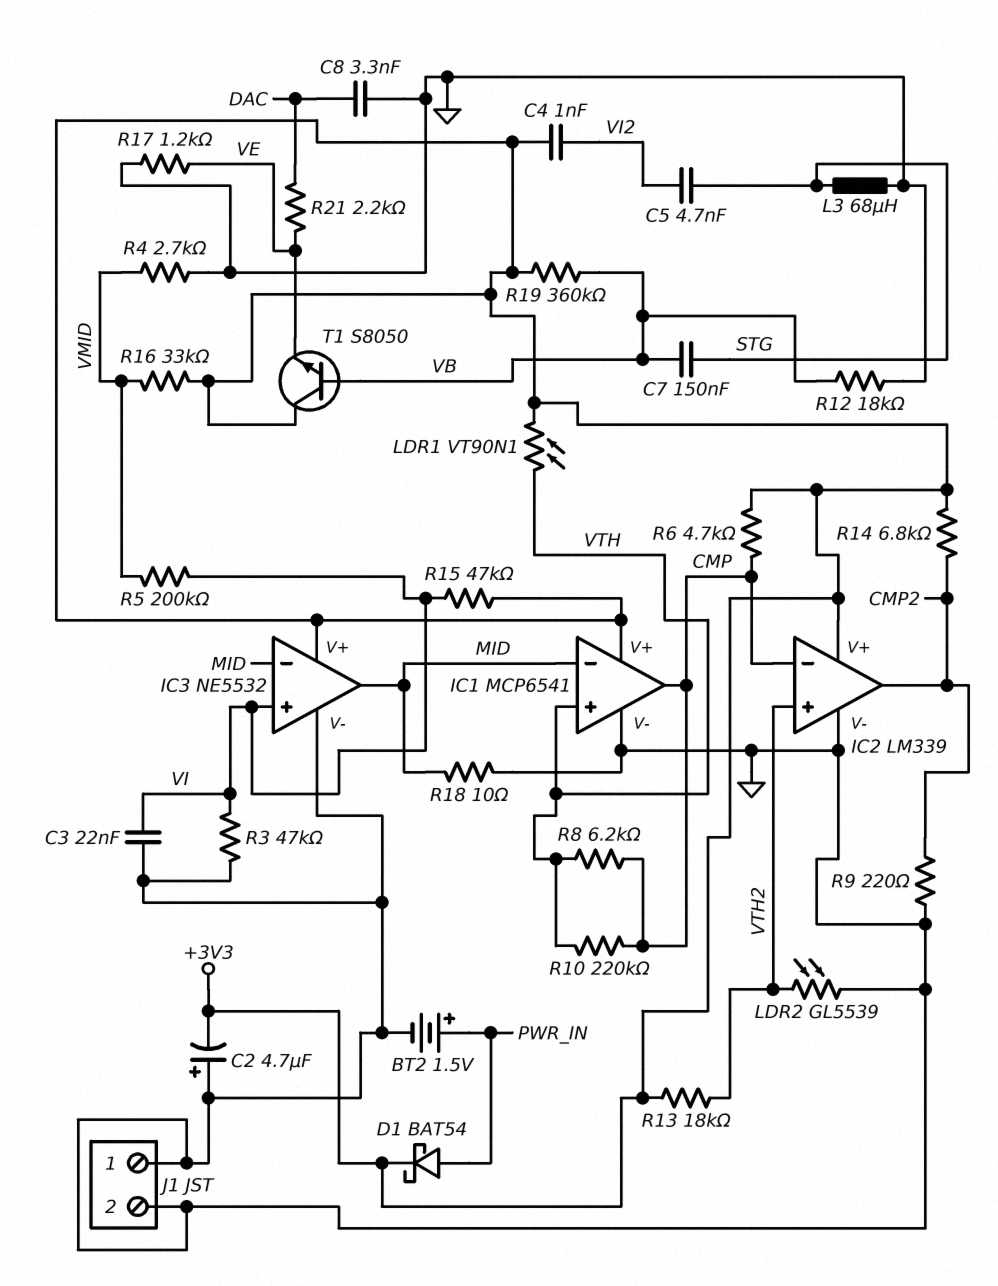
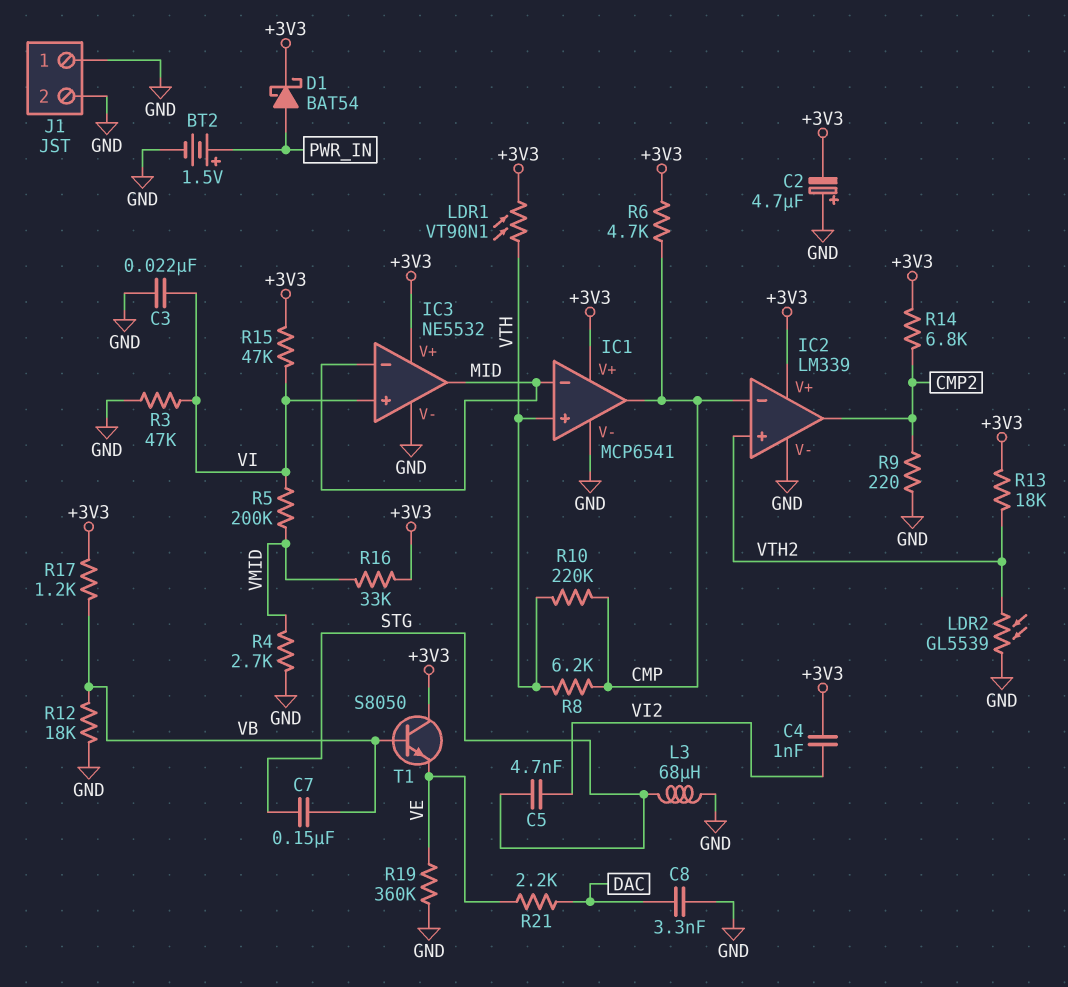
R17: 1.2k (GND, VE) -> 1.2k (+3V3, VB)
R18: 10 (GND, MID) -> none
R19: 360k (+3V3, VB) -> 360k (GND, VE)

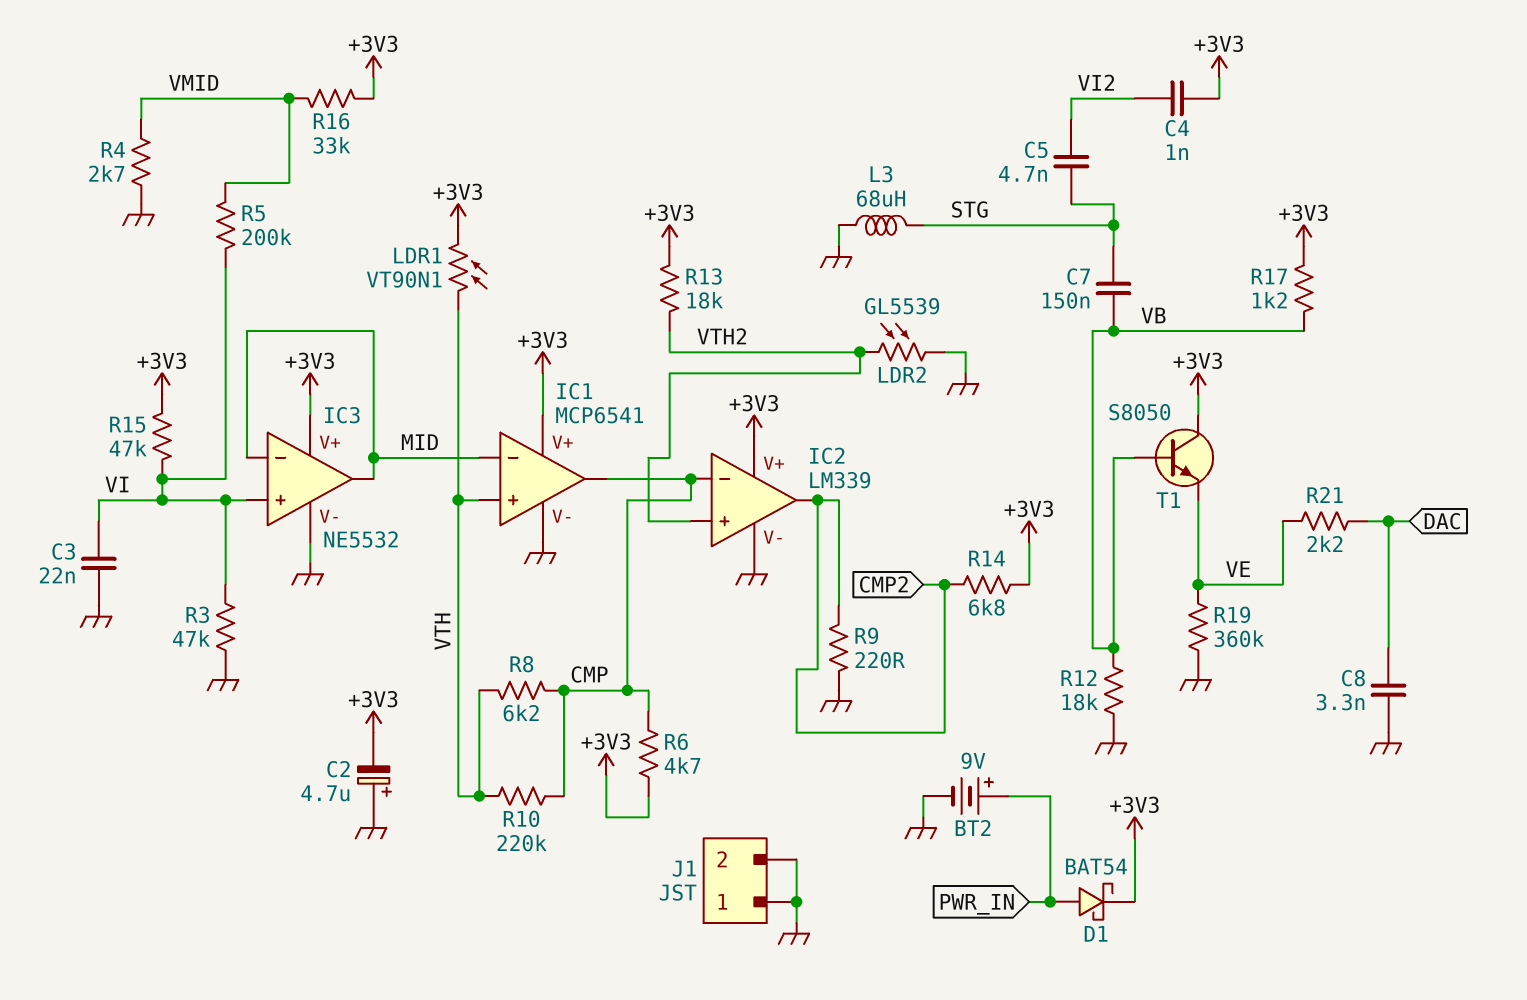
BT2: 1.5V (plus PWR_IN, minus GND) -> 9V (plus PWR_IN, minus GND)

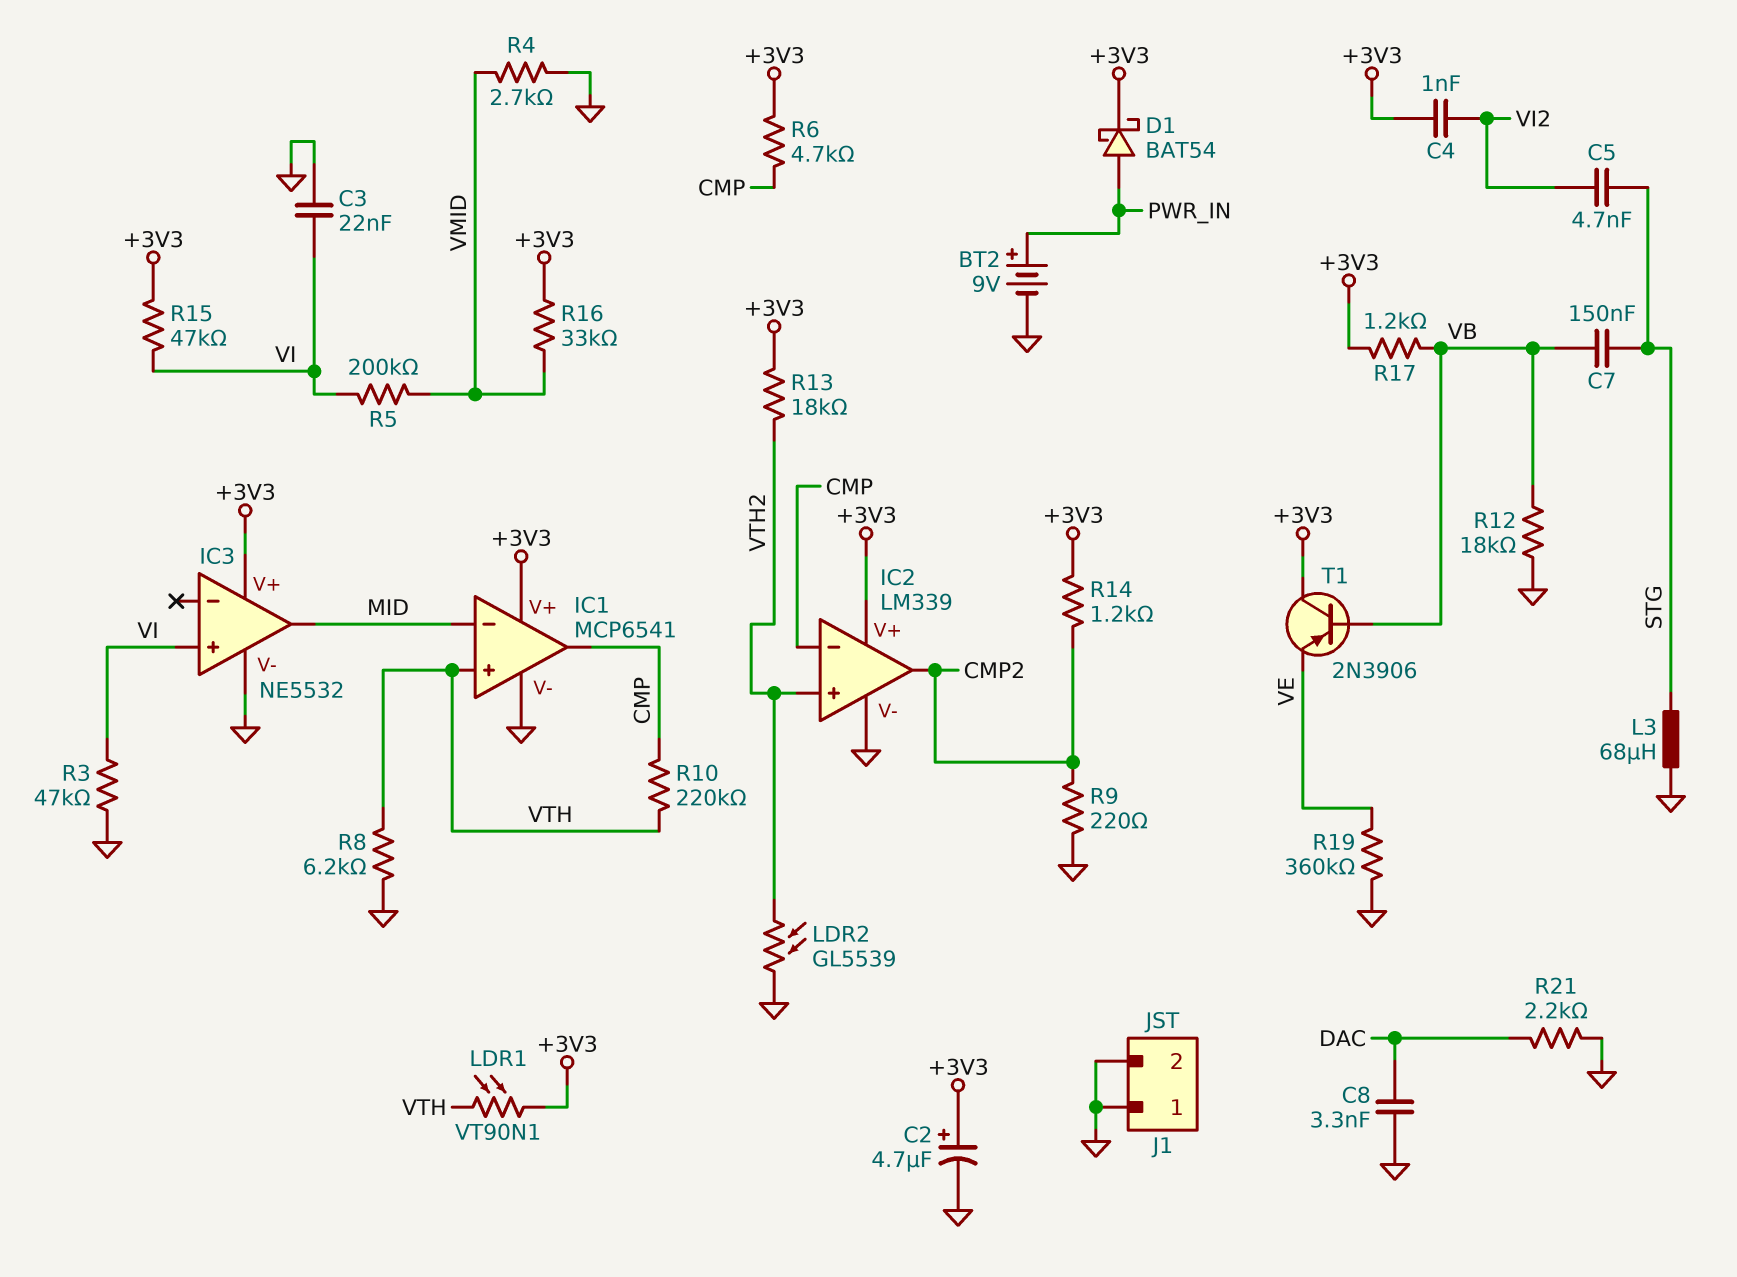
C2: 4.7uF (plus GND, minus +3V3) -> 4.7uF (plus +3V3, minus GND)
IC3 pin in-: MID -> none
R8: 6.2k (CMP, VTH) -> 6.2k (GND, VTH)
R14: 6.8k (+3V3, CMP2) -> 1.2k (+3V3, CMP2)
R21: 2.2k (DAC, VE) -> 2.2k (DAC, GND)
T1: NPN S8050 (B VB, C +3V3, E VE) -> PNP 2N3906 (B VB, C +3V3, E VE)

